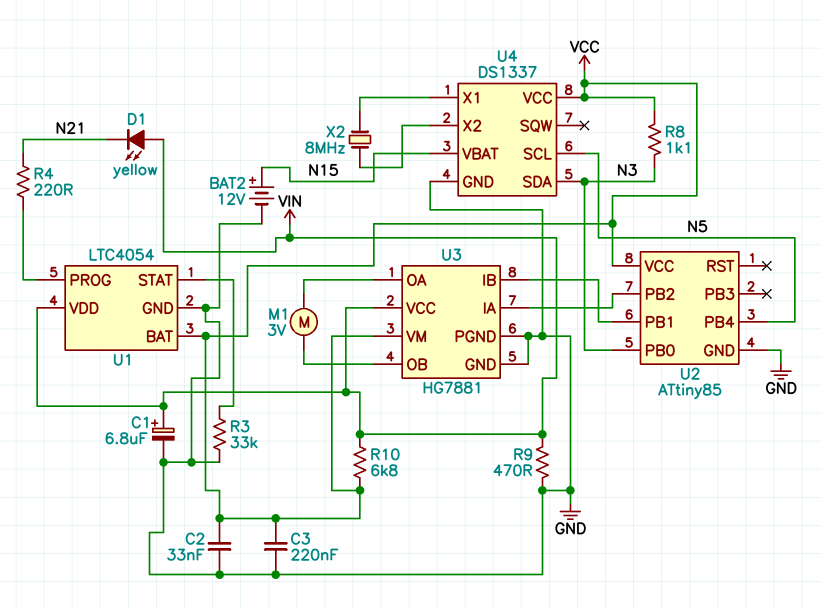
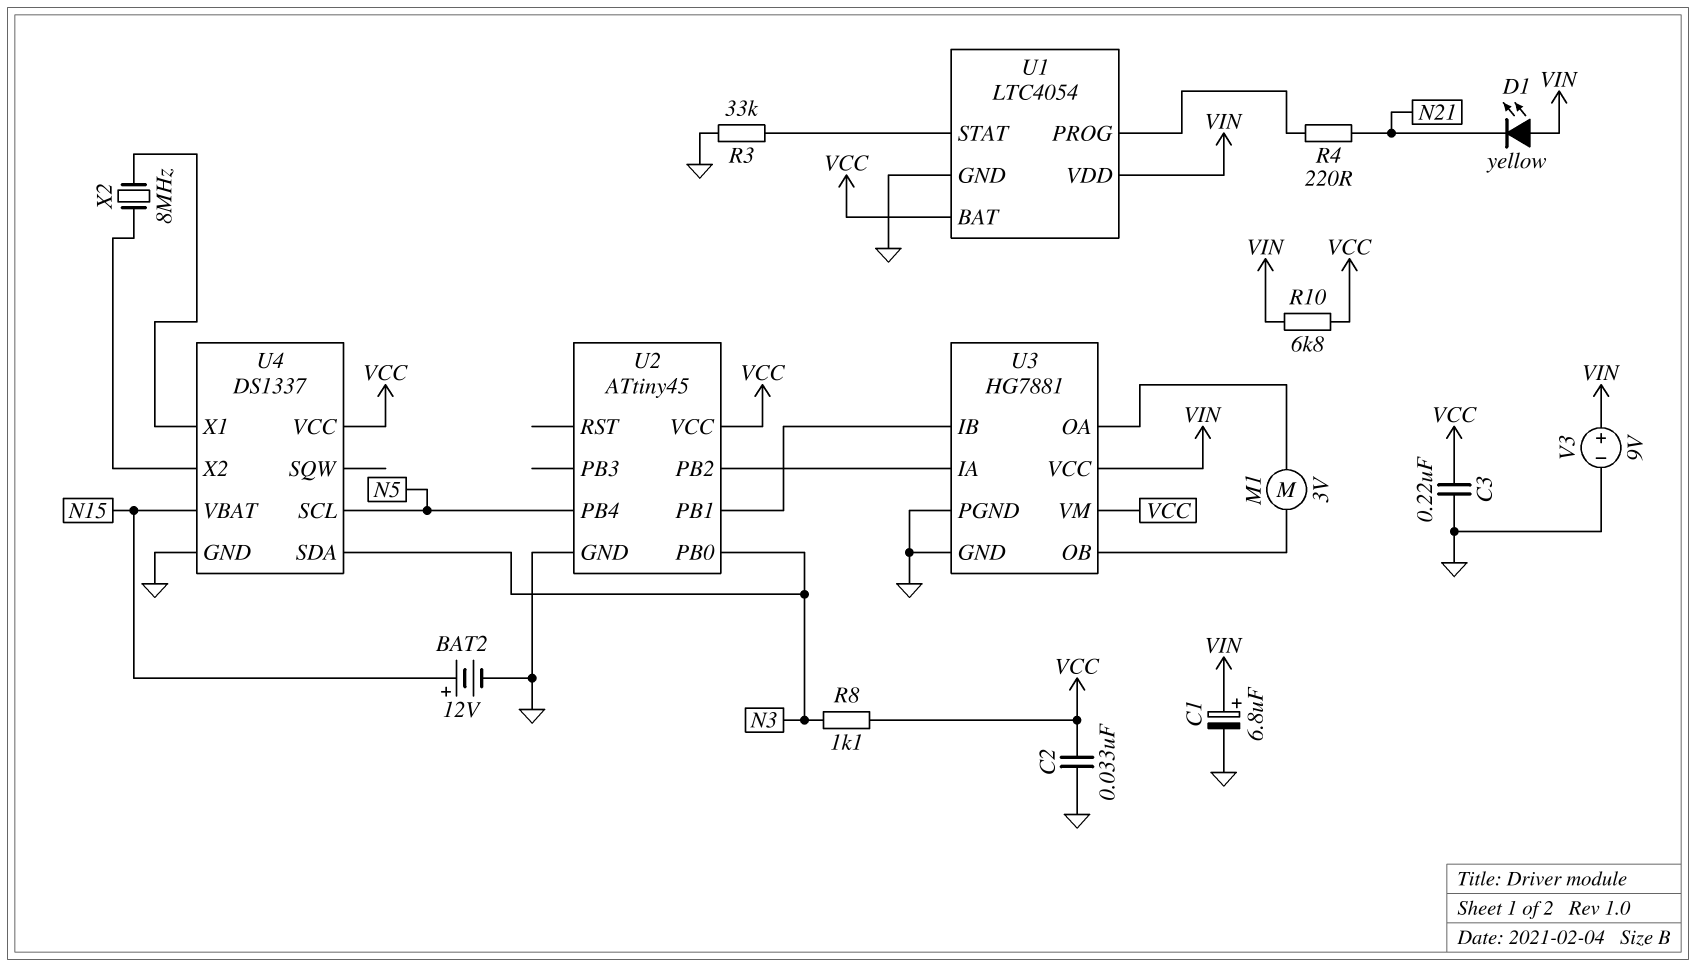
R9: 470 (GND, VIN) -> none
U2: ATtiny85 -> ATtiny45
V3: none -> 9V (plus VIN, minus GND)

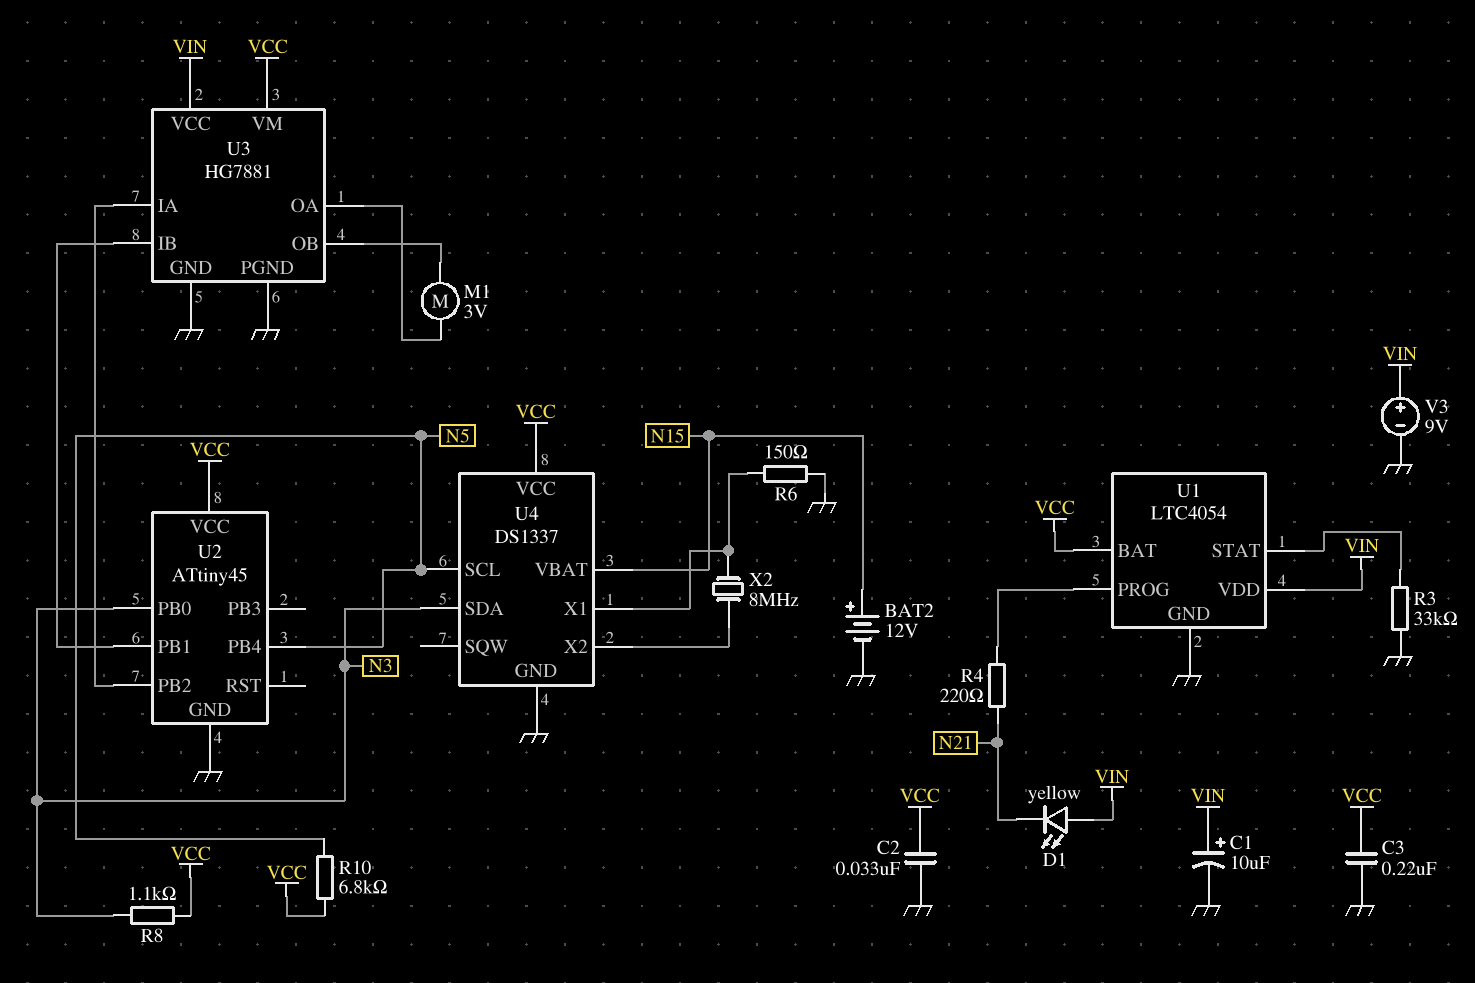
C1: 6.8uF (plus VIN, minus GND) -> 10uF (plus VIN, minus GND)
R6: none -> 150 (GND, U4/X1)
R10: 6.8k (VCC, VIN) -> 6.8k (N5, VCC)

